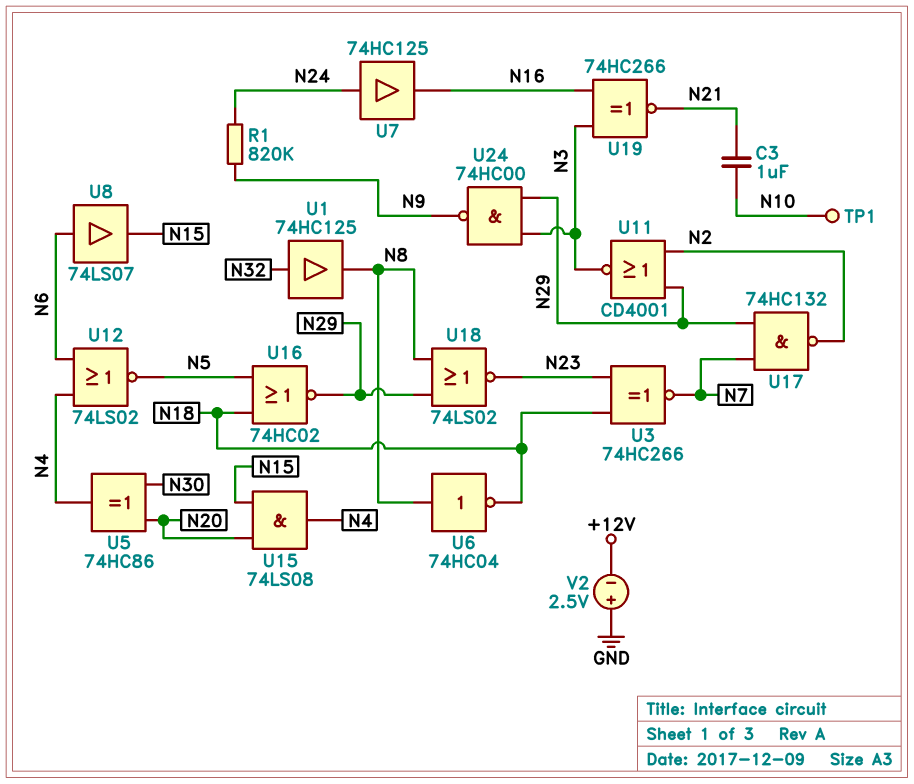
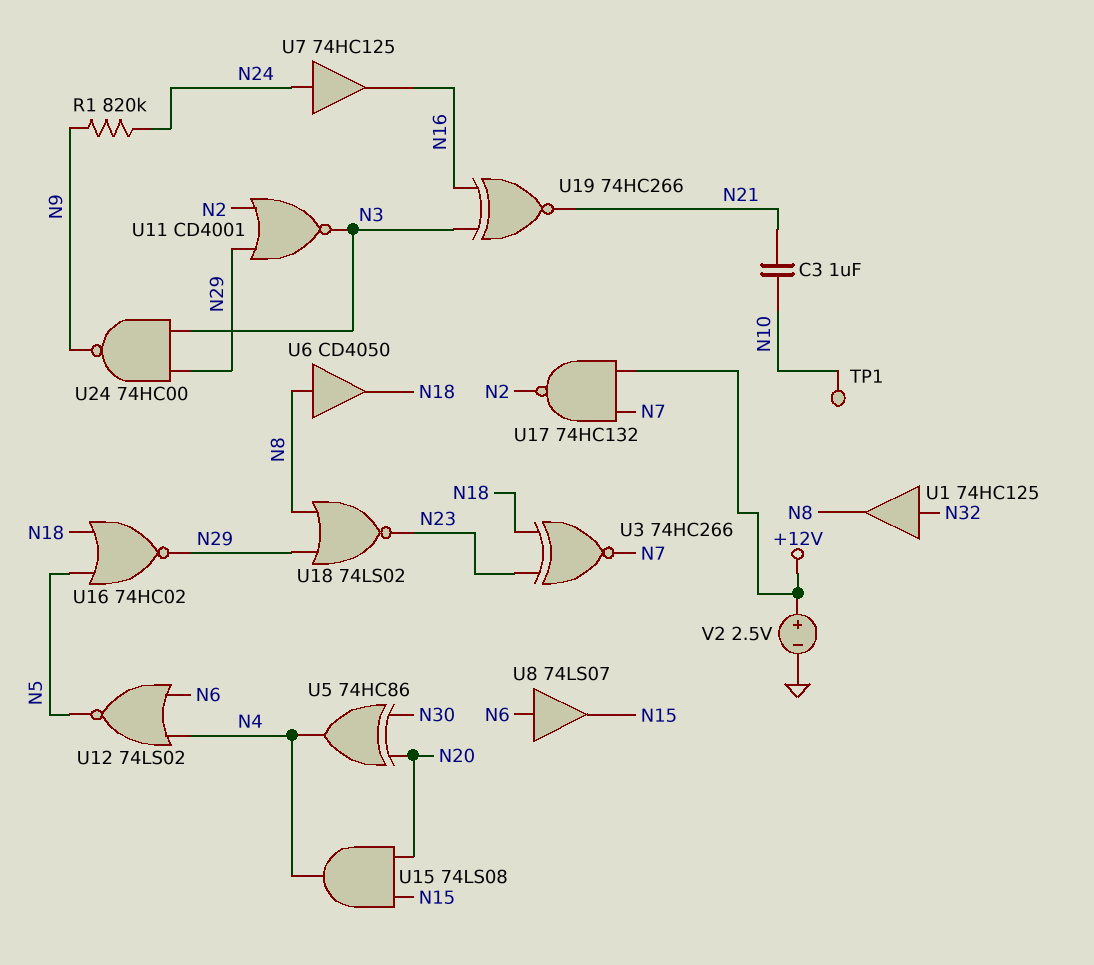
U6: NOT 74HC04 (in N8, out N18) -> buffer CD4050 (in N8, out N18)
U17: NAND 74HC132 (in N7, in N29, out N2) -> NAND 74HC132 (in +12V, in N7, out N2)
V2: 2.5V (plus GND, minus +12V) -> 2.5V (plus +12V, minus GND)

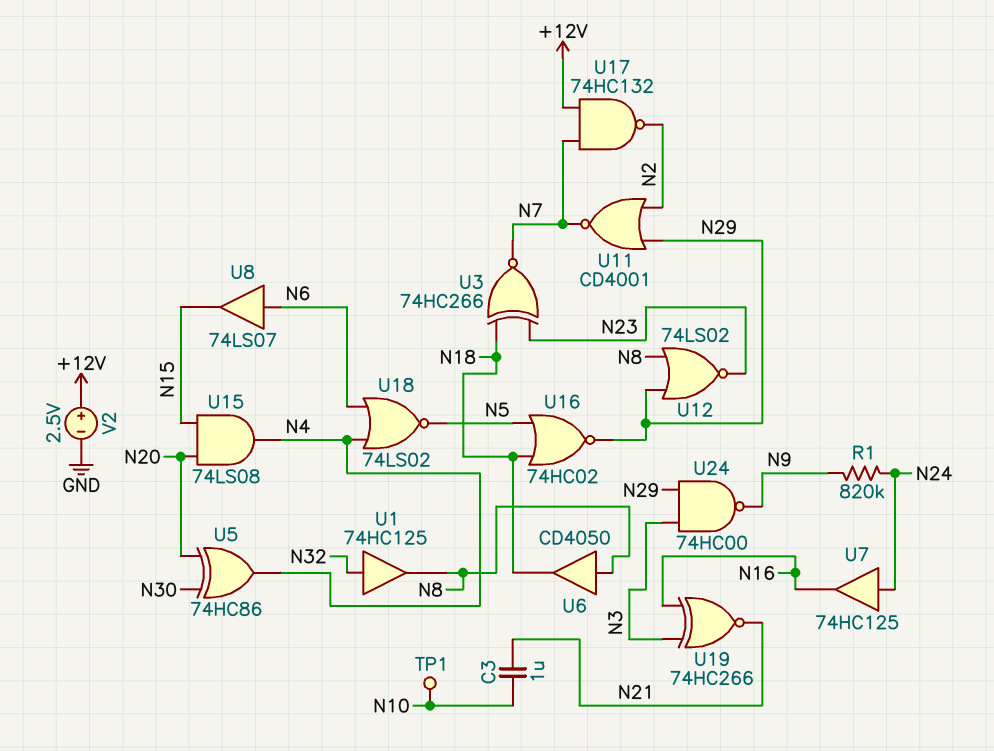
U11: NOR CD4001 (in N2, in N29, out N3) -> NOR CD4001 (in N2, in N29, out N7)
U12: NOR 74LS02 (in N4, in N6, out N5) -> NOR 74LS02 (in N8, in N29, out N23)
U18: NOR 74LS02 (in N8, in N29, out N23) -> NOR 74LS02 (in N4, in N6, out N5)

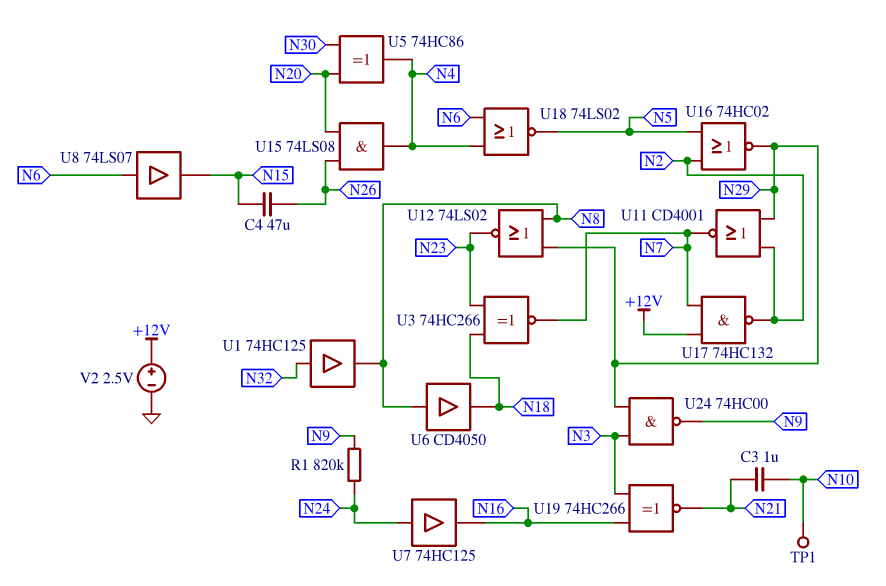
C4: none -> 47uF (N15, N26)
U15: AND 74LS08 (in N15, in N20, out N4) -> AND 74LS08 (in N20, in N26, out N4)
U16: NOR 74HC02 (in N5, in N18, out N29) -> NOR 74HC02 (in N2, in N5, out N29)

